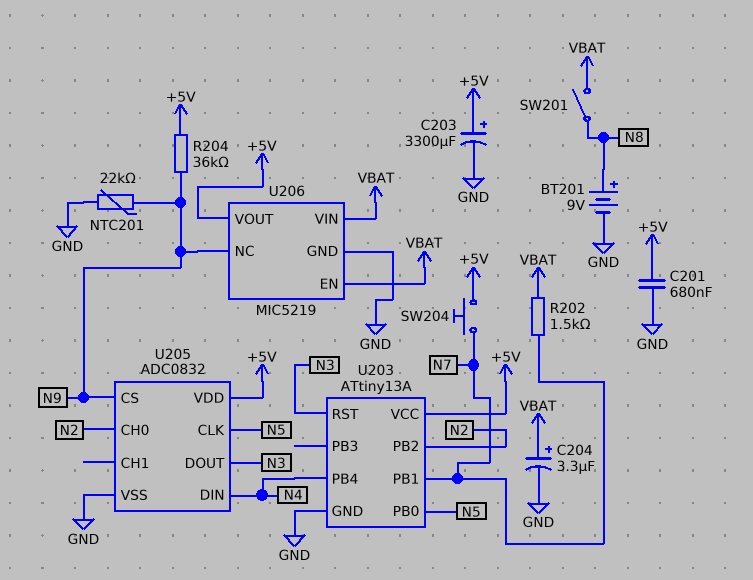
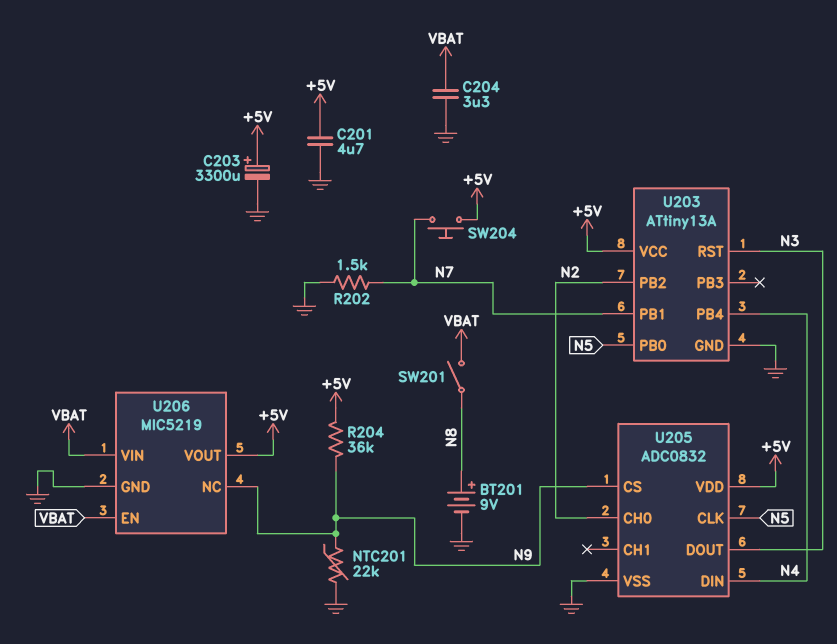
C201: 680nF (+5V, GND) -> 4.7uF (+5V, GND)
C204: 3.3uF (plus VBAT, minus GND) -> 3.3uF (GND, VBAT)
R202: 1.5k (N7, VBAT) -> 1.5k (GND, N7)

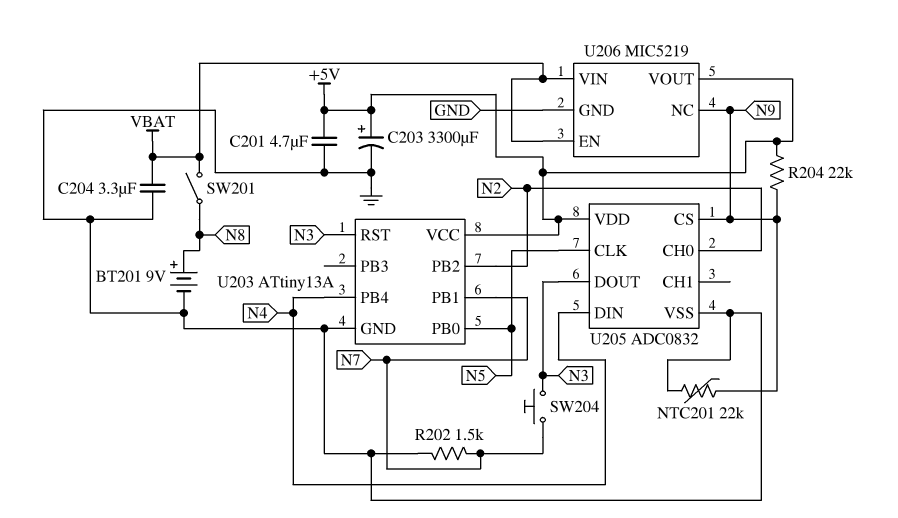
R204: 36k (+5V, N9) -> 22k (+5V, N9)
SW204: button (+5V, N7) -> button (N3, N7)

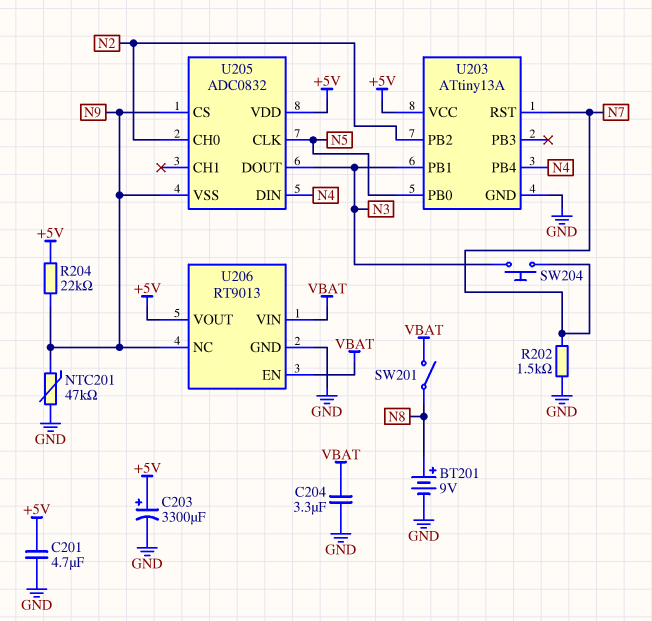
NTC201: 22k (GND, N9) -> 47k (GND, N9)
U203 pin PB1: N7 -> N3
U203 pin RST: N3 -> N7
U205 pin VSS: GND -> N9
U206: MIC5219 -> RT9013

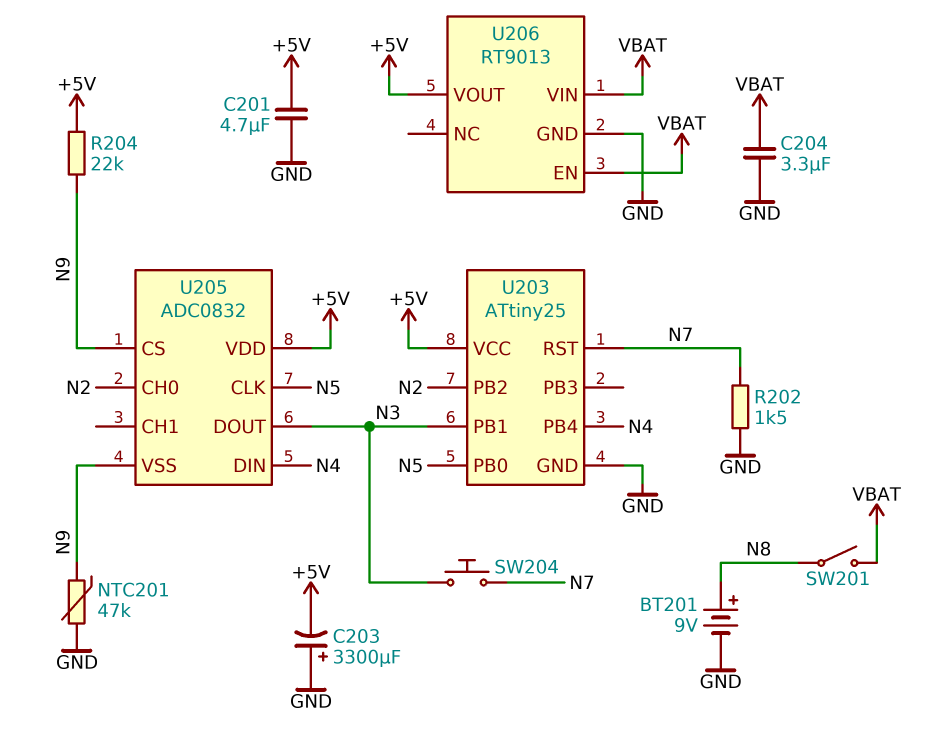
C203: 3300uF (plus +5V, minus GND) -> 3300uF (plus GND, minus +5V)
U203: ATtiny13A -> ATtiny25
U206 pin NC: N9 -> none

